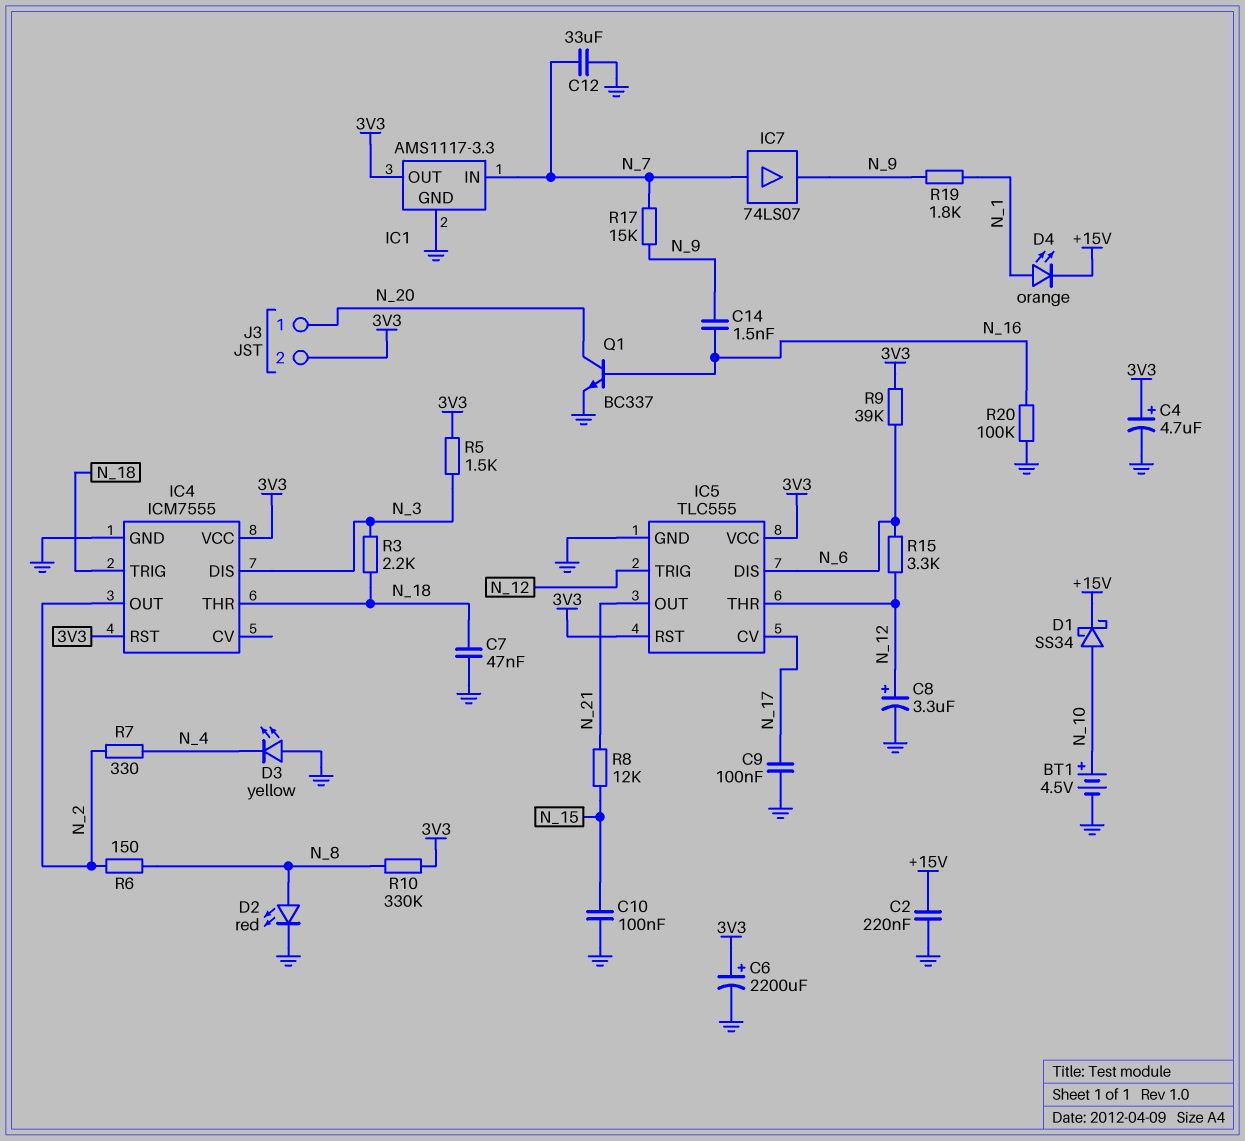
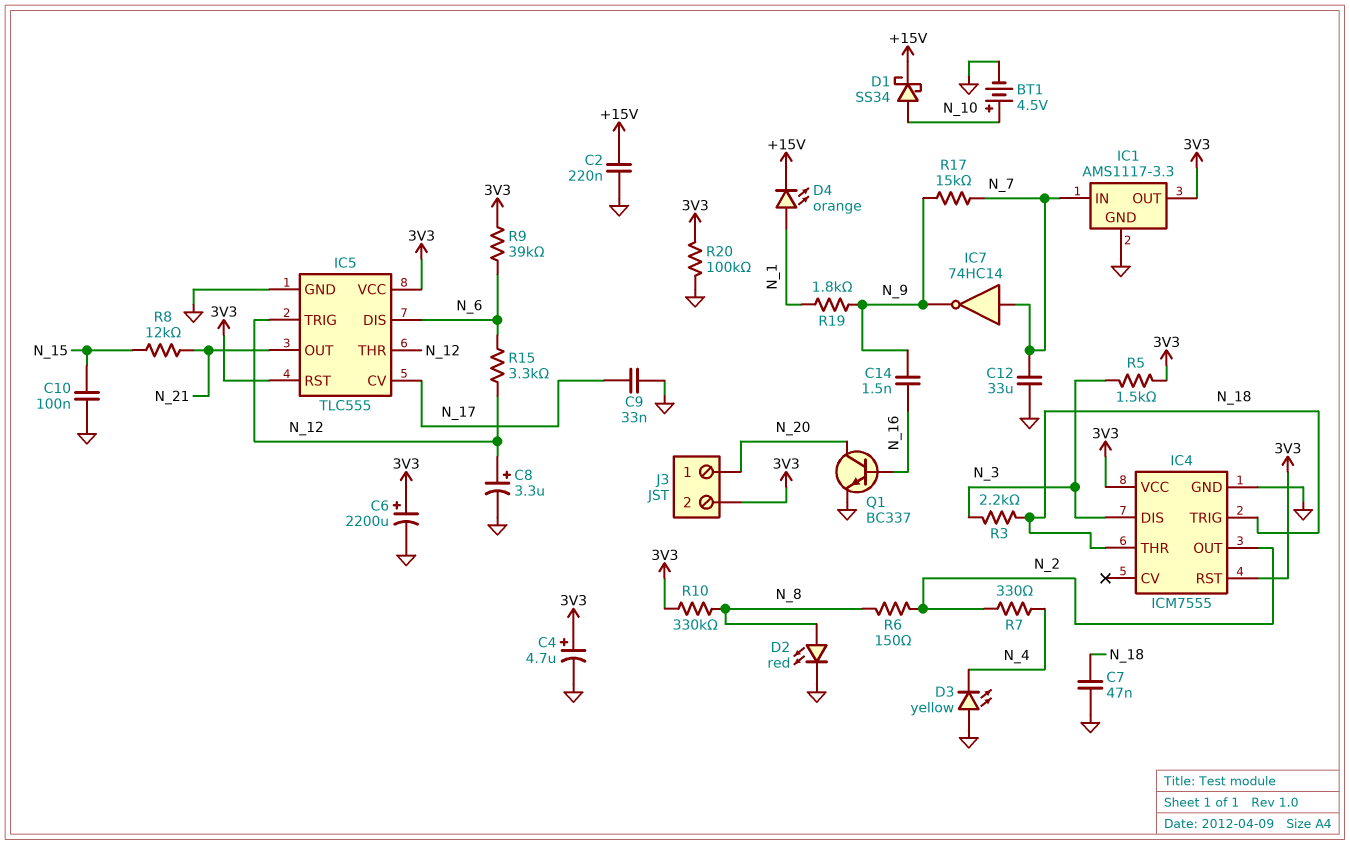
C9: 100nF (GND, N_17) -> 33nF (GND, N_17)
IC7: buffer 74LS07 (in N_7, out N_9) -> NOT 74HC14 (in N_7, out N_9)
R20: 100k (GND, N_16) -> 100k (3V3, GND)

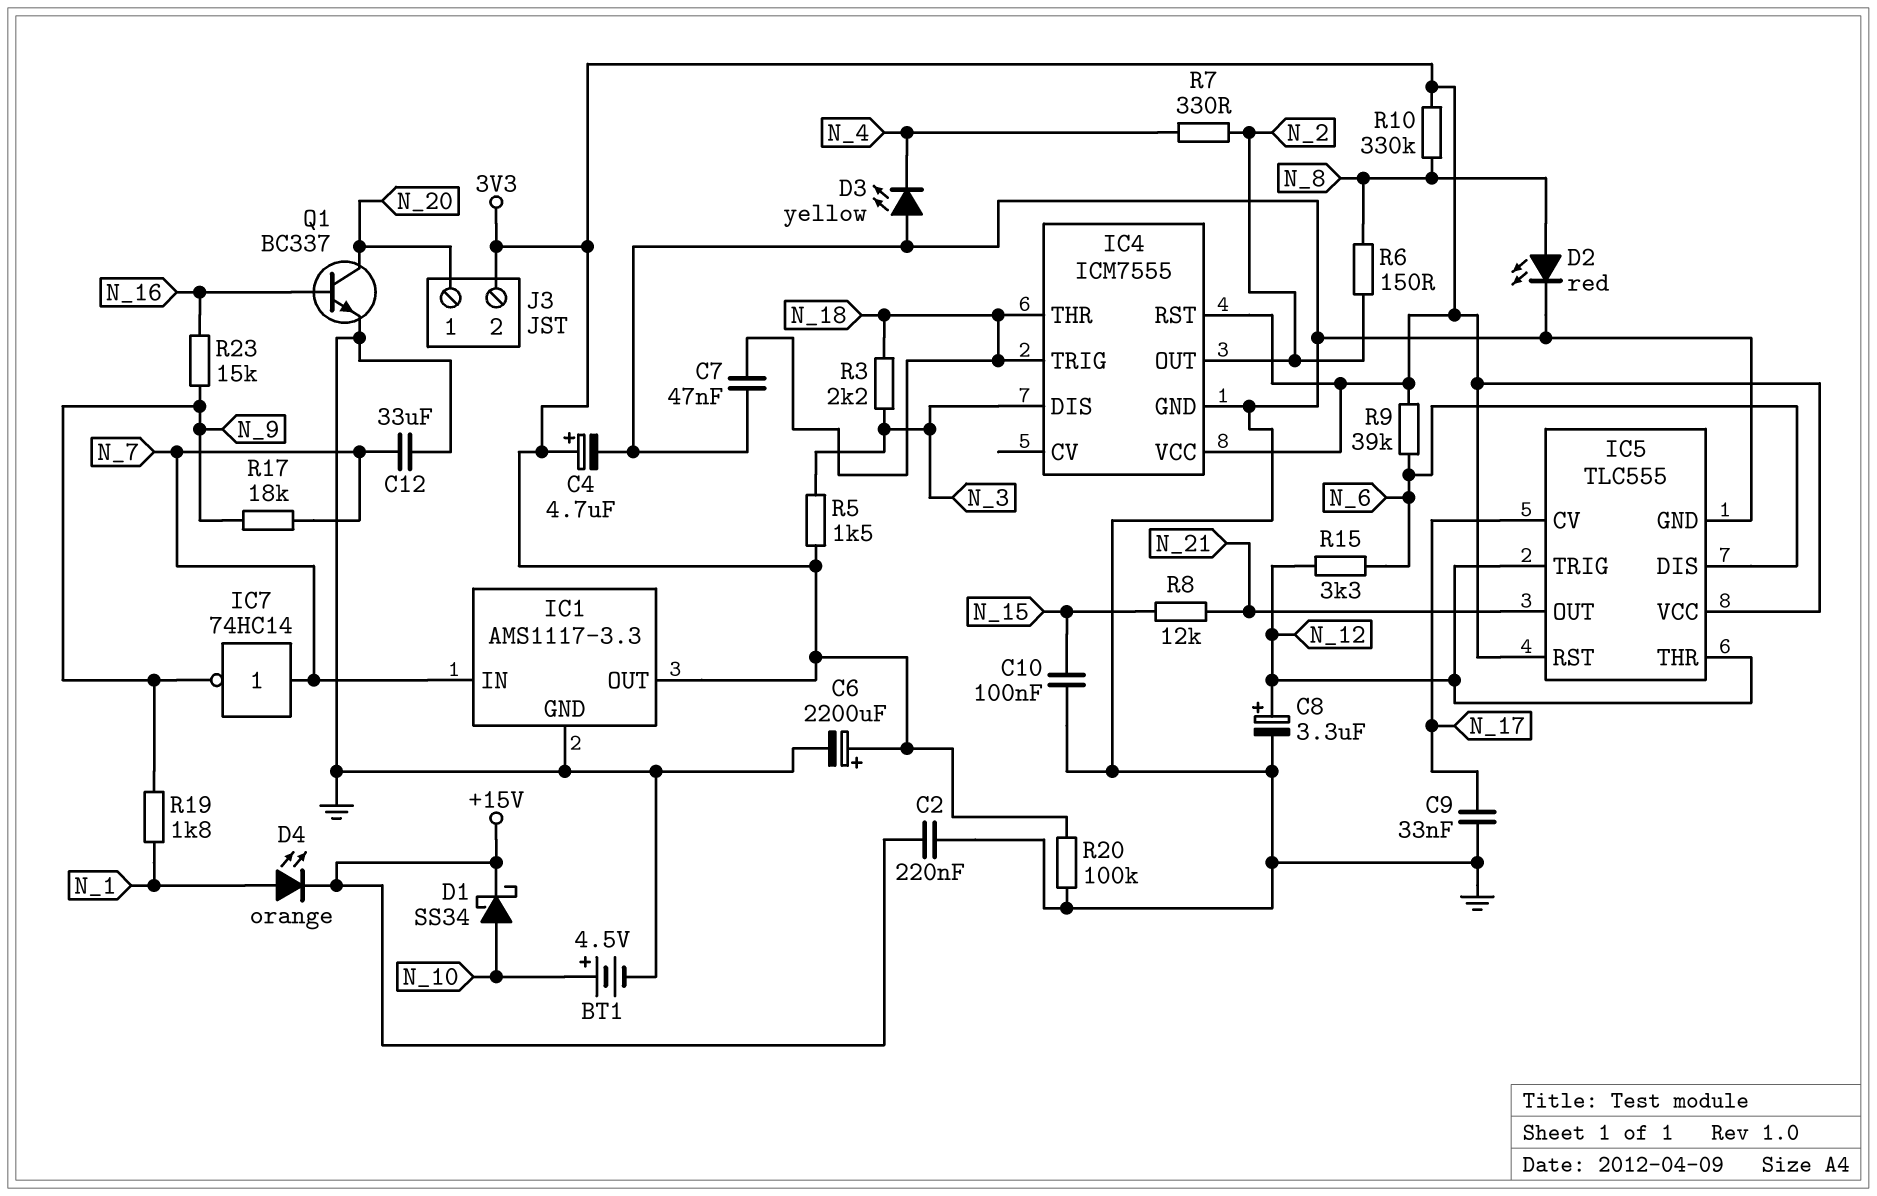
C14: 1.5nF (N_9, N_16) -> none
R17: 15k (N_7, N_9) -> 18k (N_7, N_9)
R23: none -> 15k (N_9, N_16)

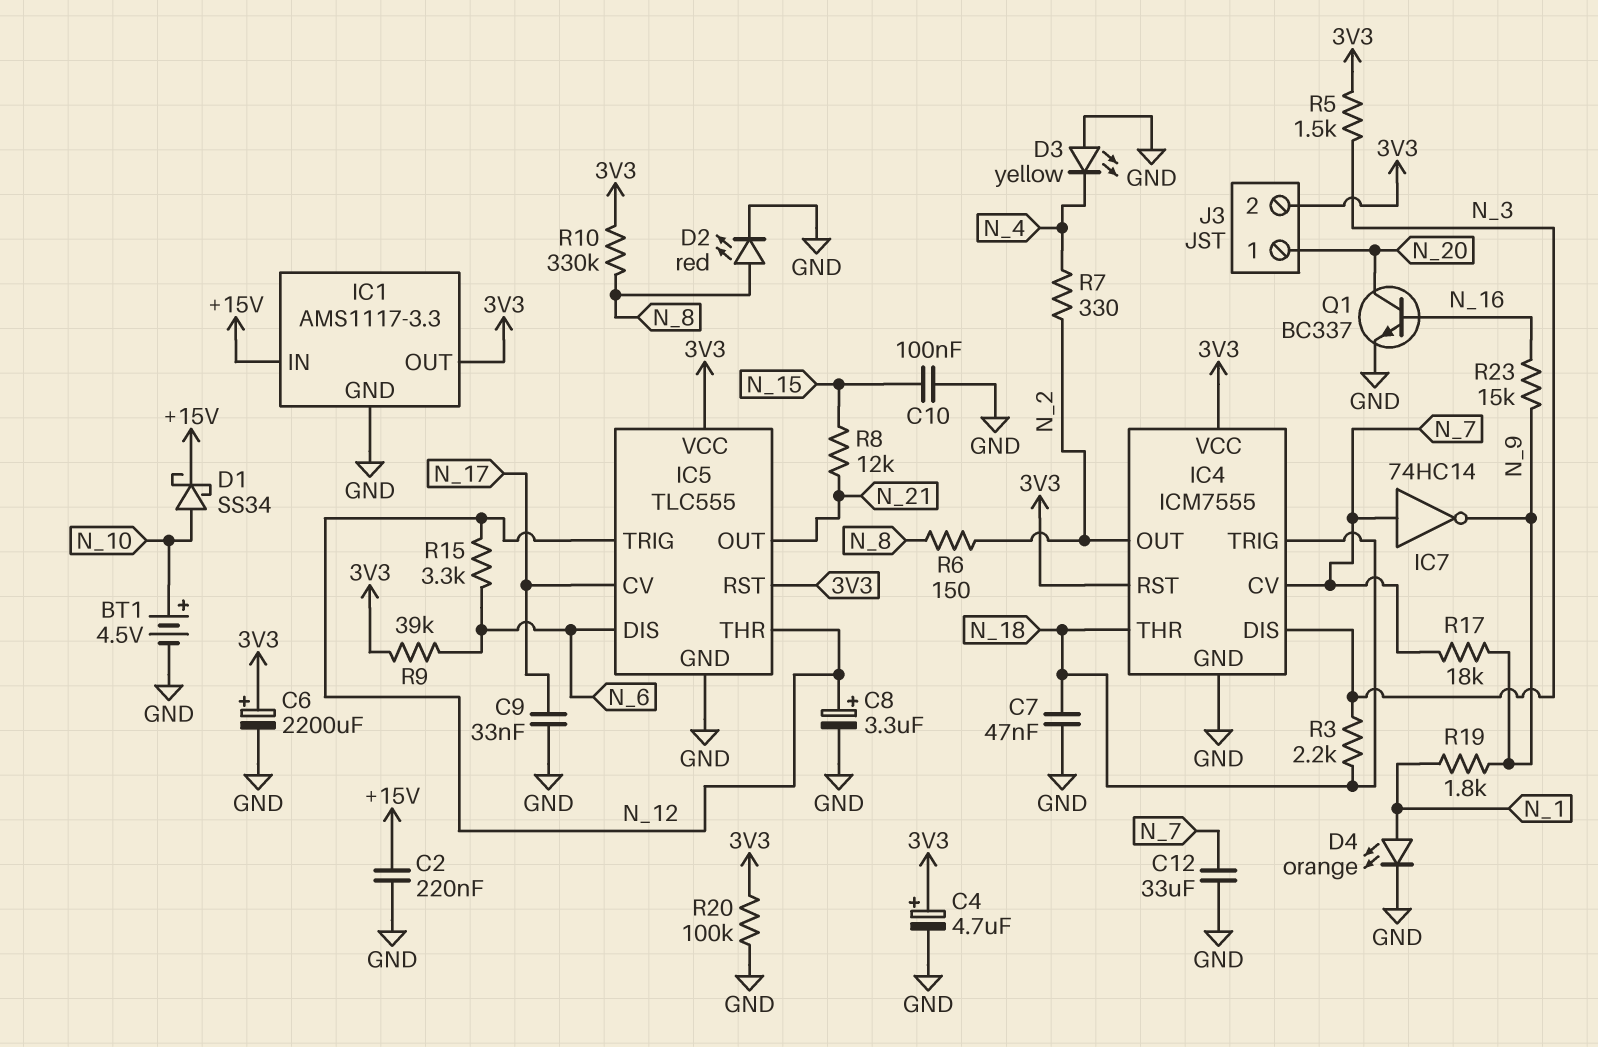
D4: LED orange (A N_1, K +15V) -> LED orange (A N_1, K GND)
IC1 pin IN: N_7 -> +15V
IC4 pin CV: none -> N_7

